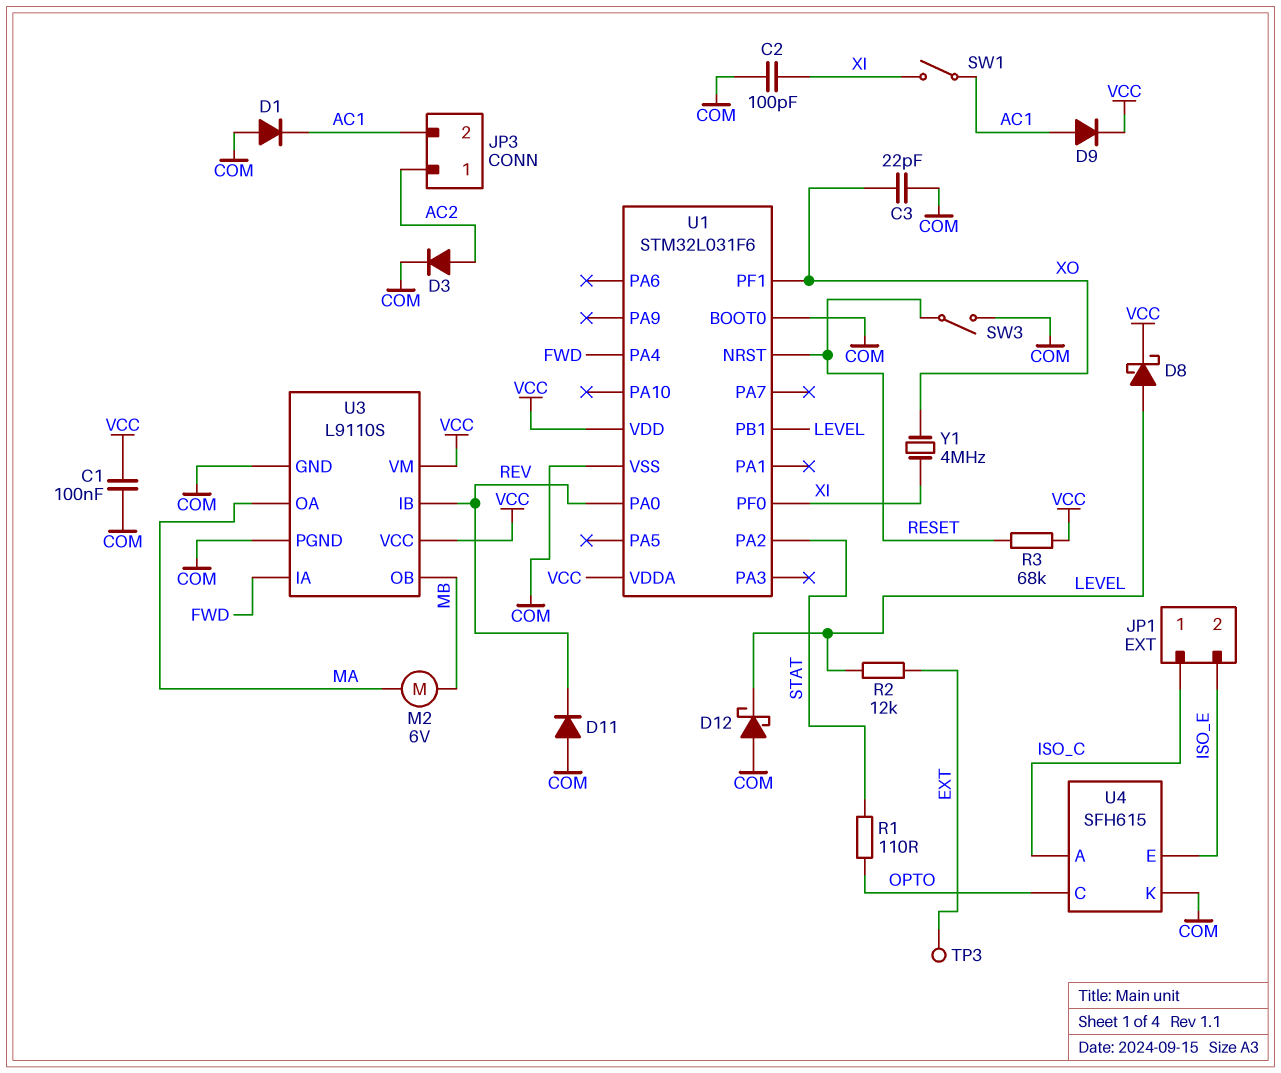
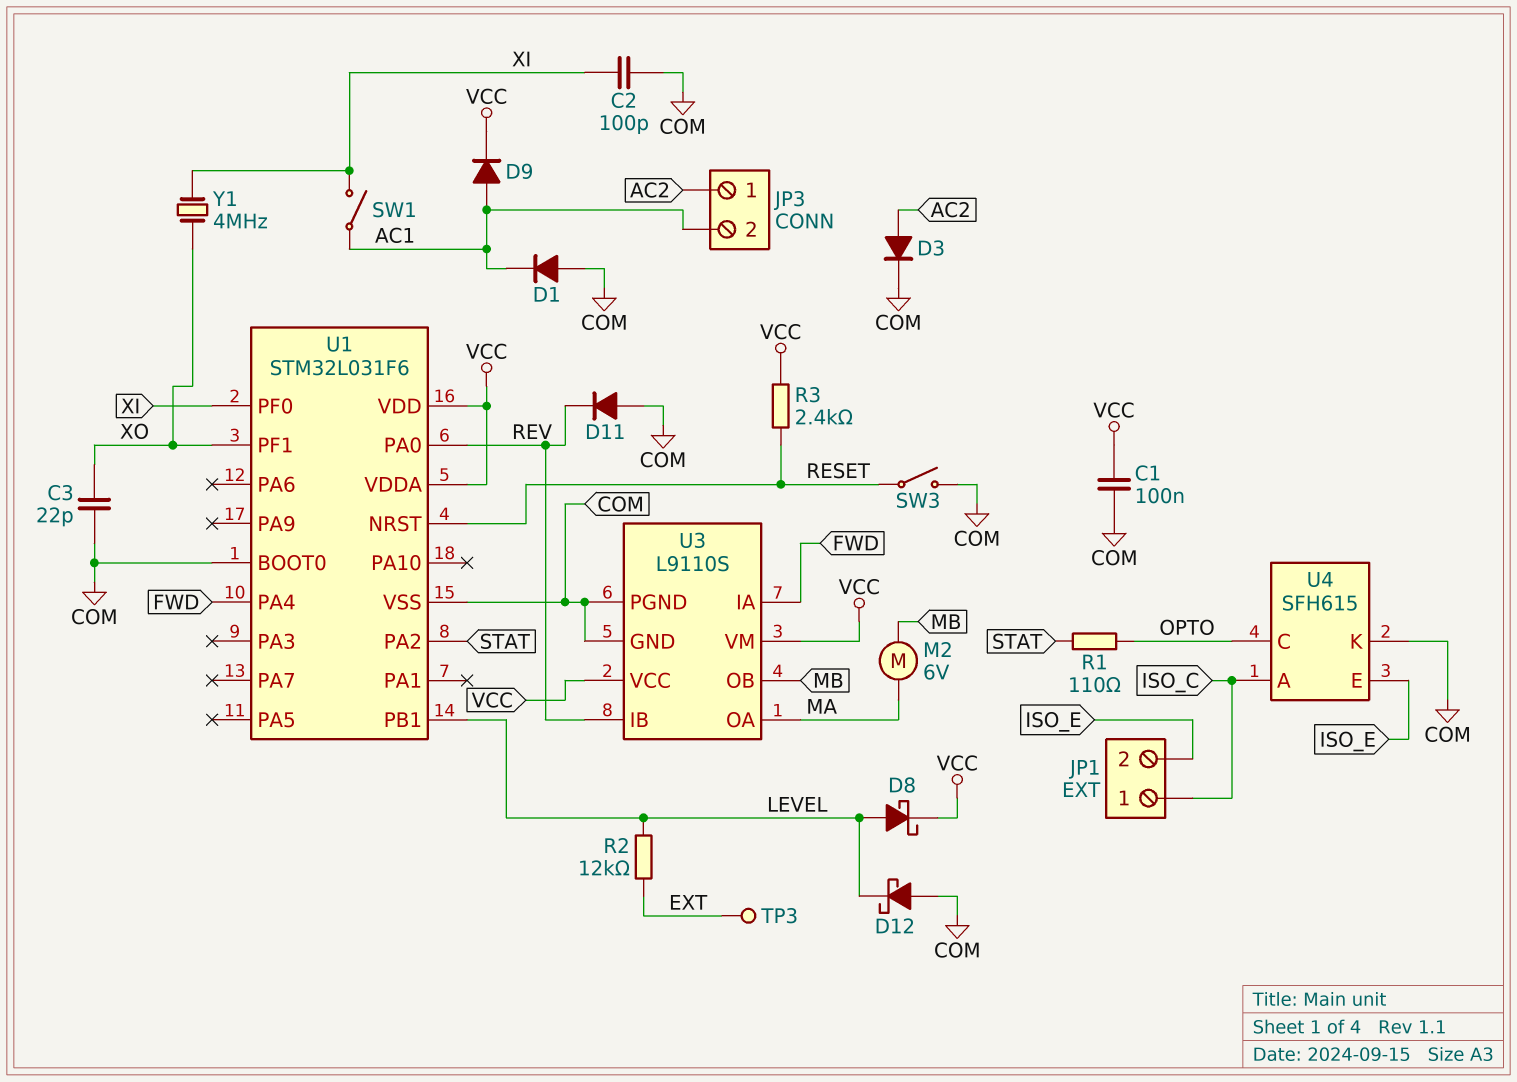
R3: 68k (RESET, VCC) -> 2.4k (RESET, VCC)

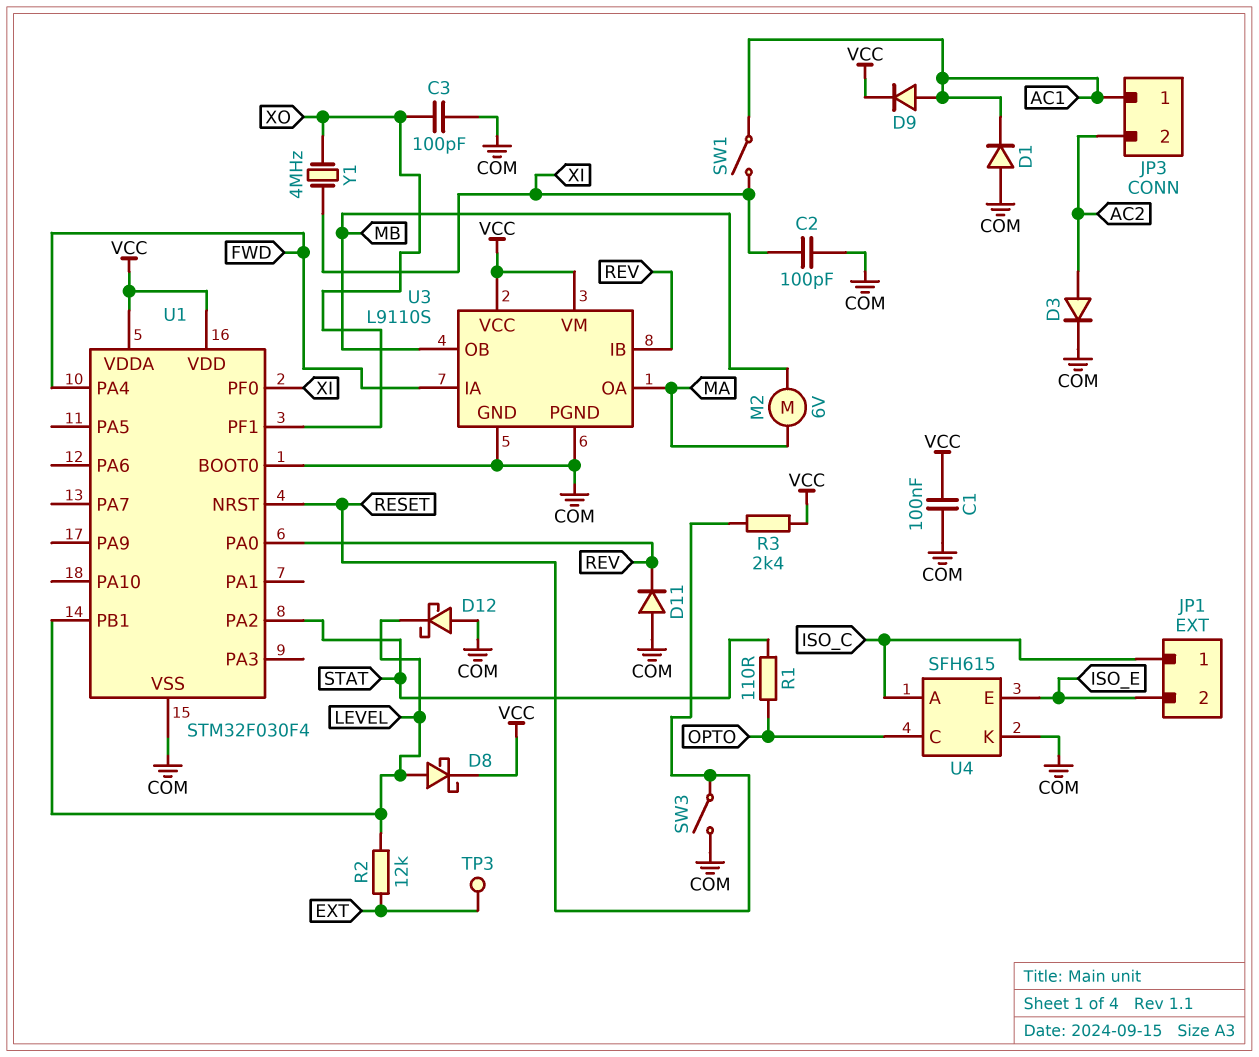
C3: 22pF (COM, XO) -> 100pF (COM, XO)
JP3 pin 1: AC2 -> AC1
JP3 pin 2: AC1 -> AC2
U1: STM32L031F6 -> STM32F030F4

